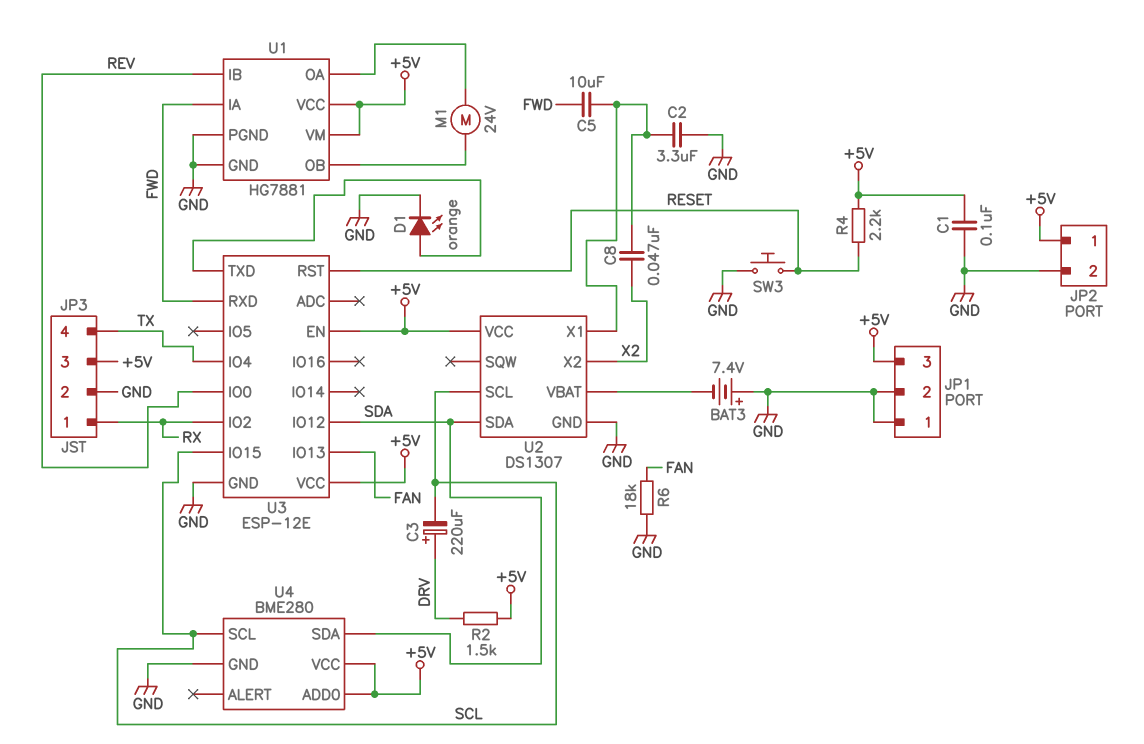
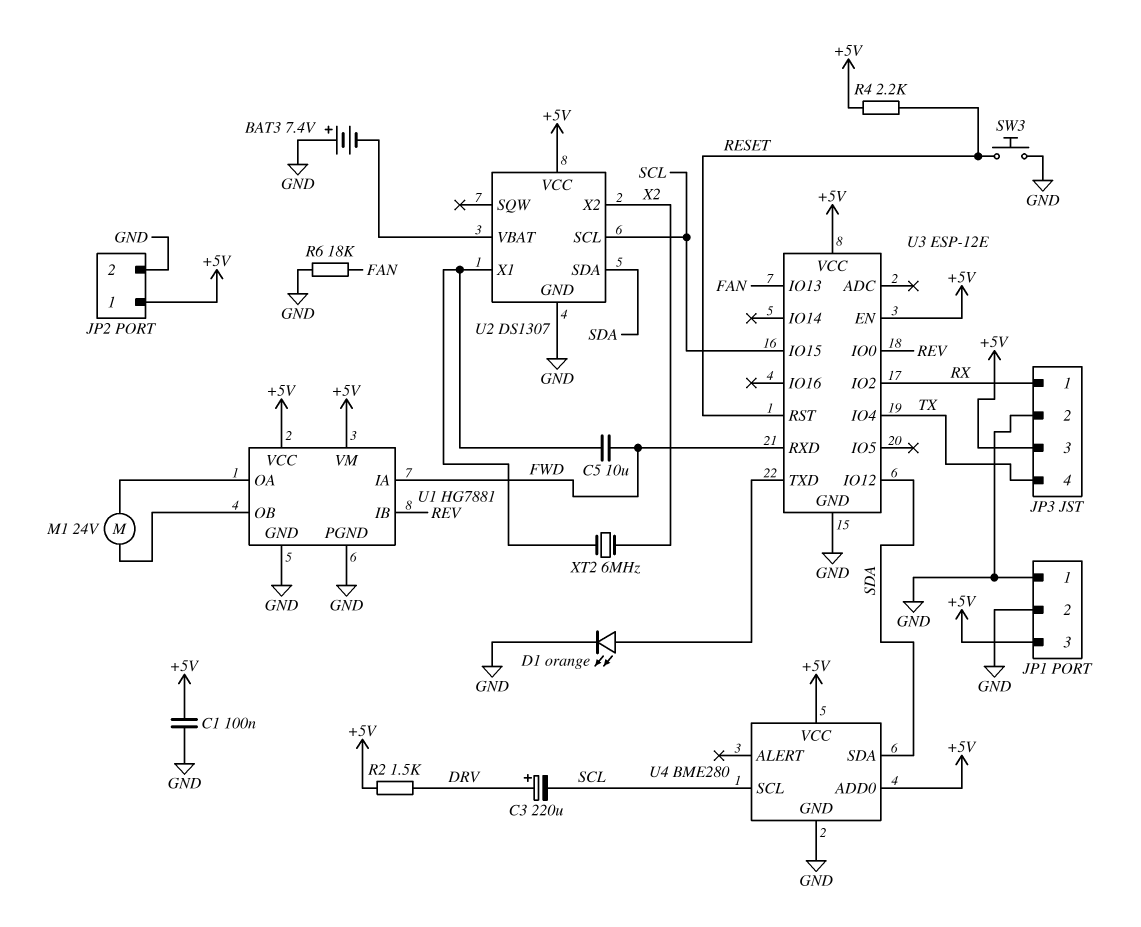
C2: 3.3uF (GND, U2/X1) -> none
C8: 47nF (U2/X1, X2) -> none
XT2: none -> 6MHz (U2/X1, X2)

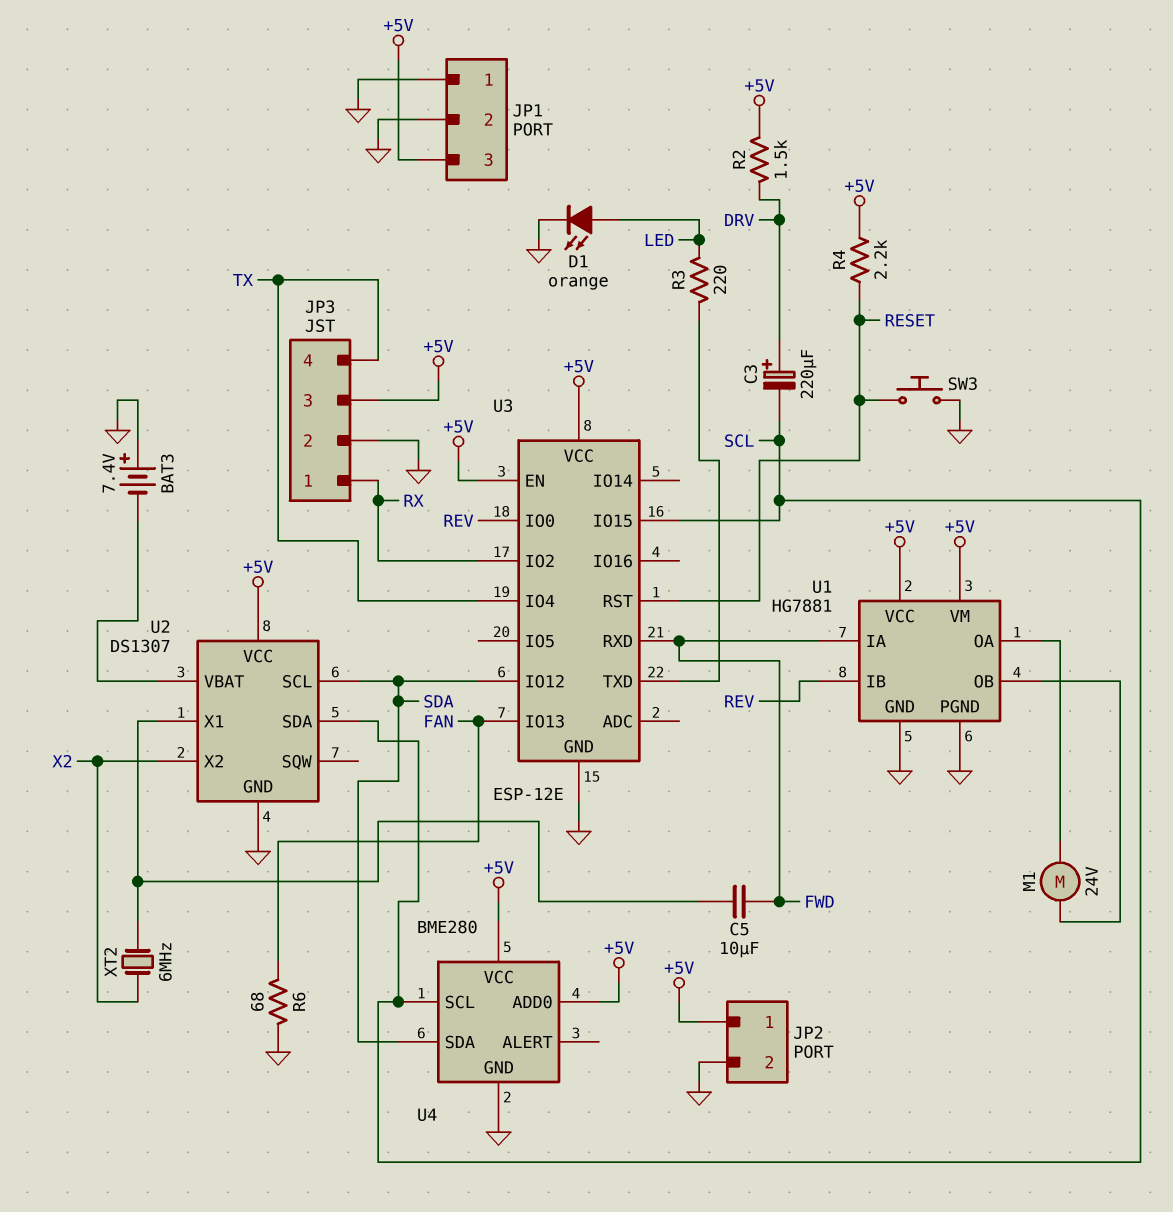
C1: 100nF (+5V, GND) -> none
D1: LED orange (A U3/TXD, K GND) -> LED orange (A LED, K GND)
R3: none -> 220 (LED, U3/TXD)
R6: 18k (FAN, GND) -> 68 (FAN, GND)
U2 pin SCL: SCL -> SDA
U2 pin SDA: SDA -> SCL

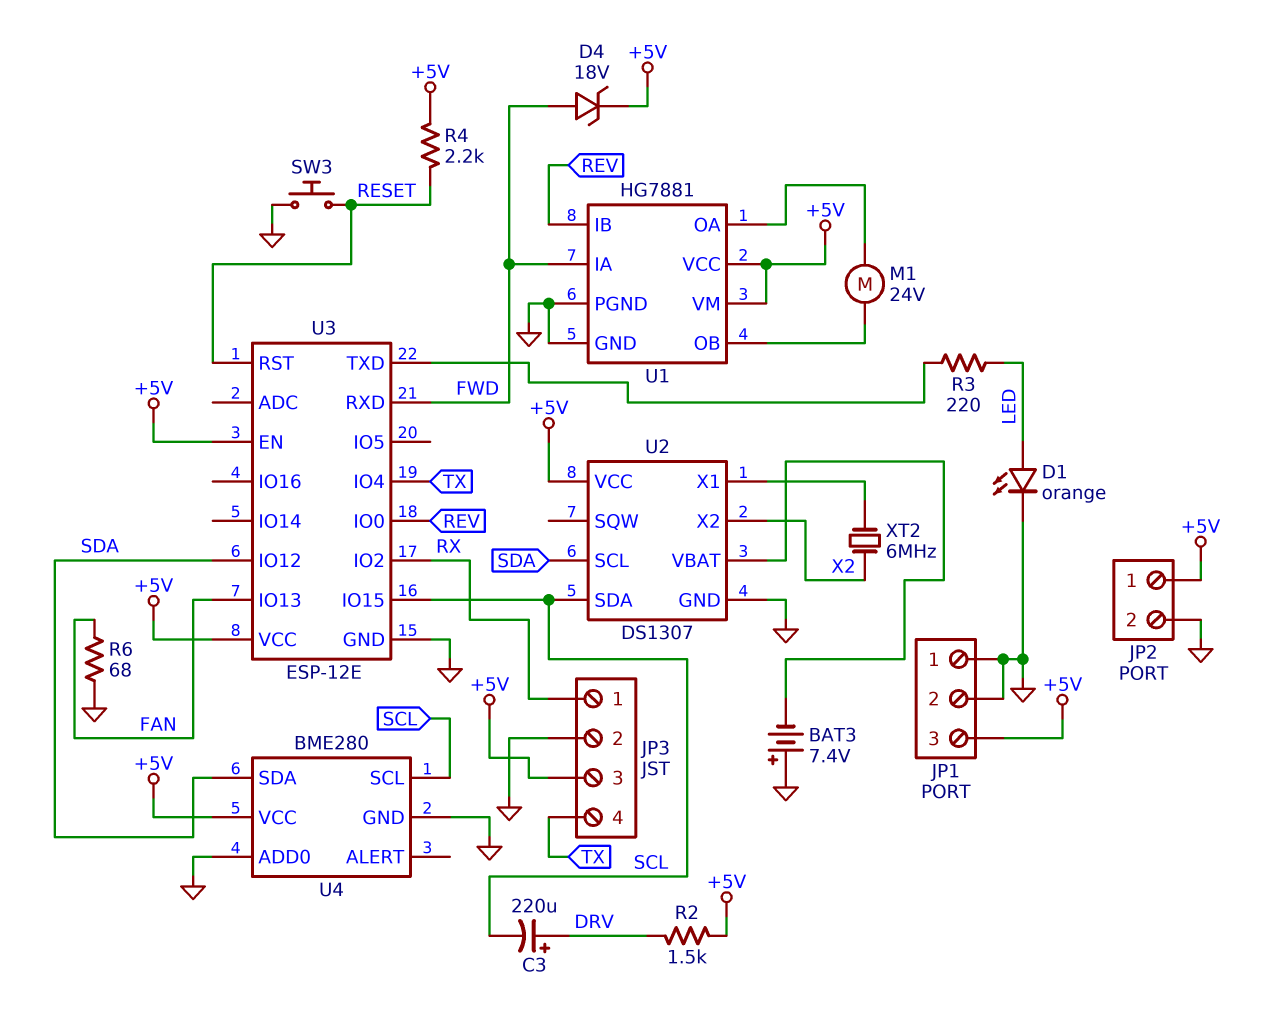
C5: 10uF (FWD, U2/X1) -> none
D4: none -> zener 18V (A FWD, K +5V)
U4 pin ADD0: +5V -> GND

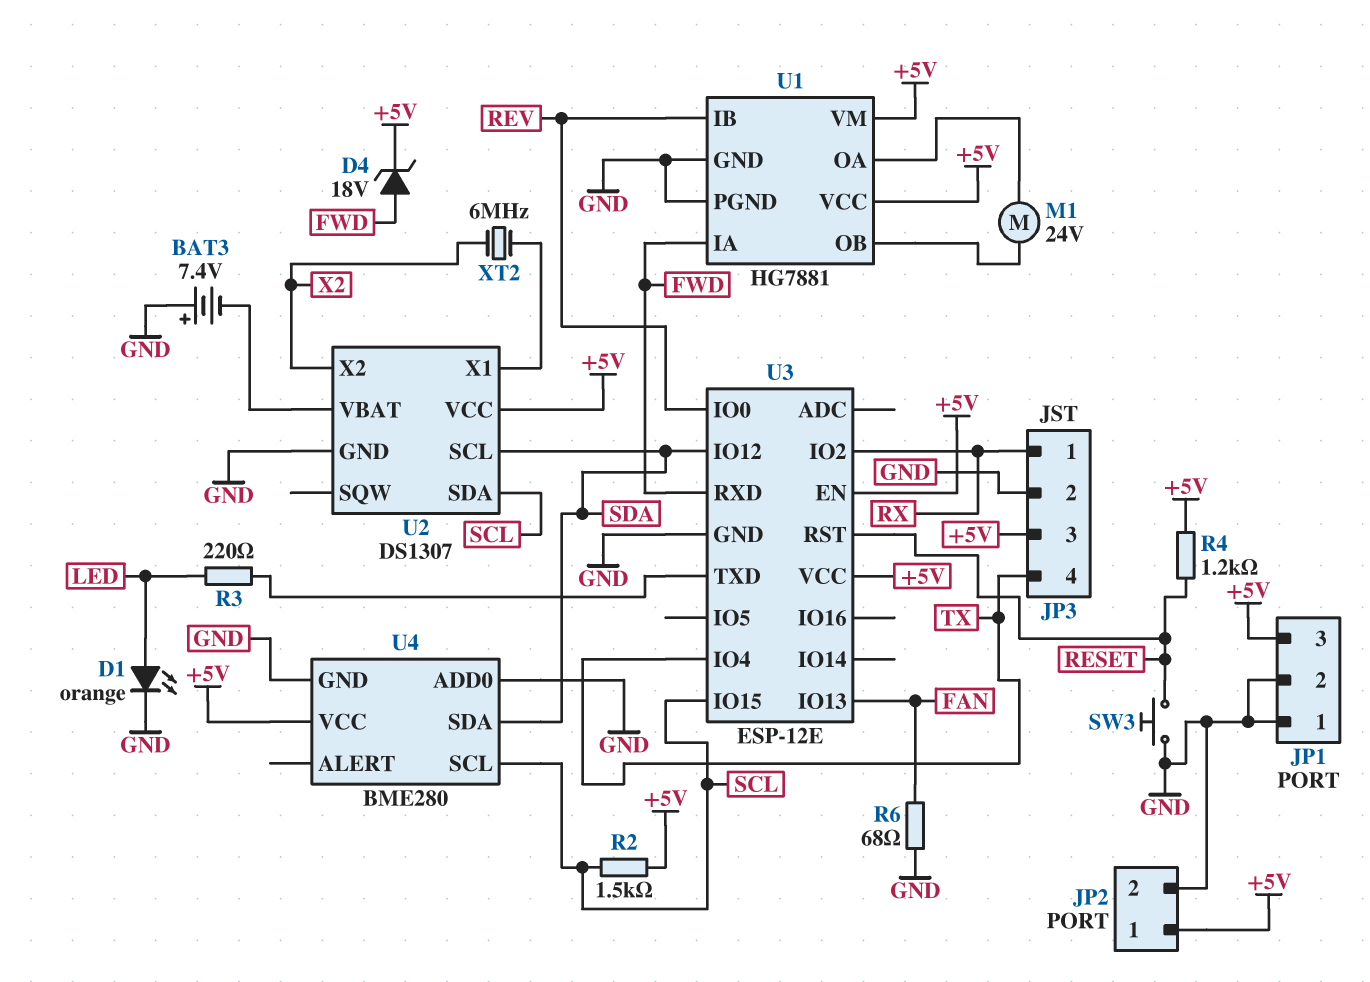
C3: 220uF (plus DRV, minus SCL) -> none
R2: 1.5k (+5V, DRV) -> 1.5k (+5V, SCL)
R4: 2.2k (+5V, RESET) -> 1.2k (+5V, RESET)

